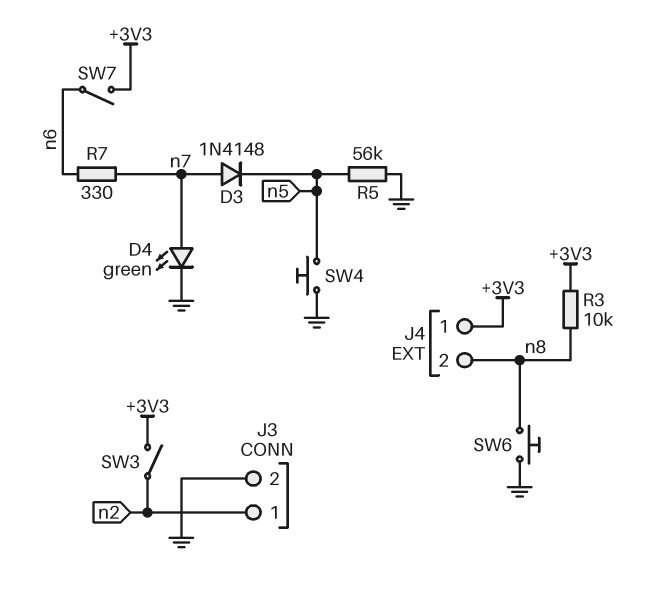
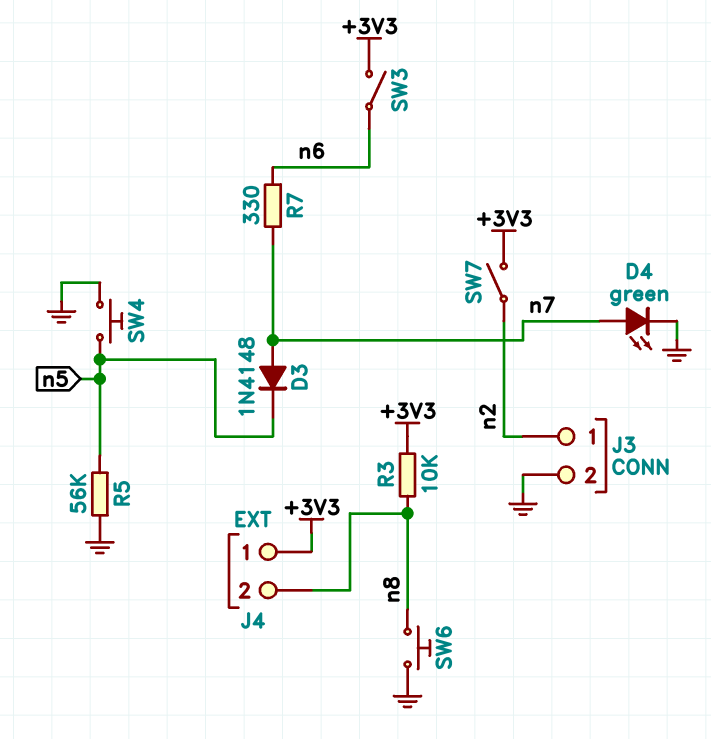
SW3: switch (+3V3, n2) -> switch (+3V3, n6)
SW7: switch (+3V3, n6) -> switch (+3V3, n2)

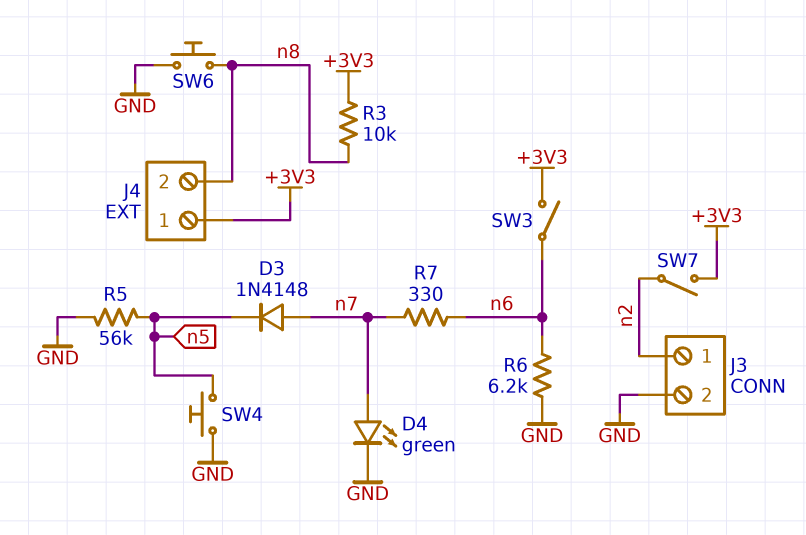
R6: none -> 6.2k (GND, n6)

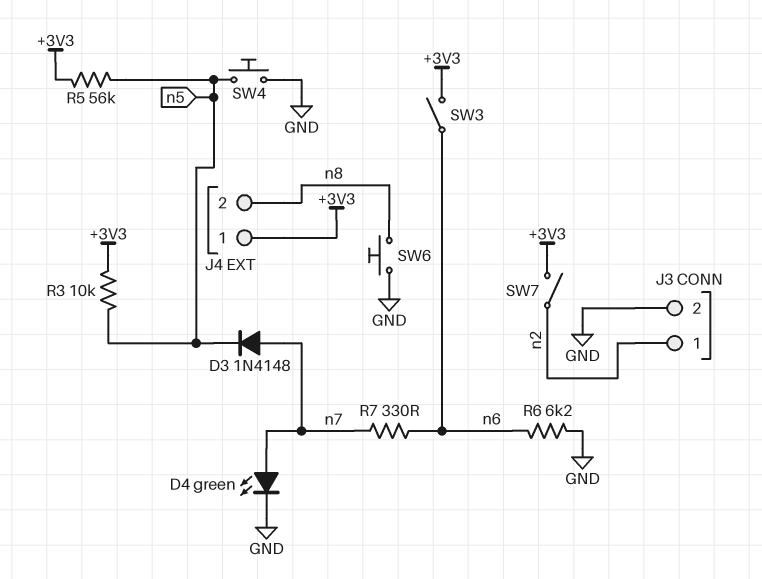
R3: 10k (+3V3, n8) -> 10k (+3V3, n5)
R5: 56k (GND, n5) -> 56k (+3V3, n5)

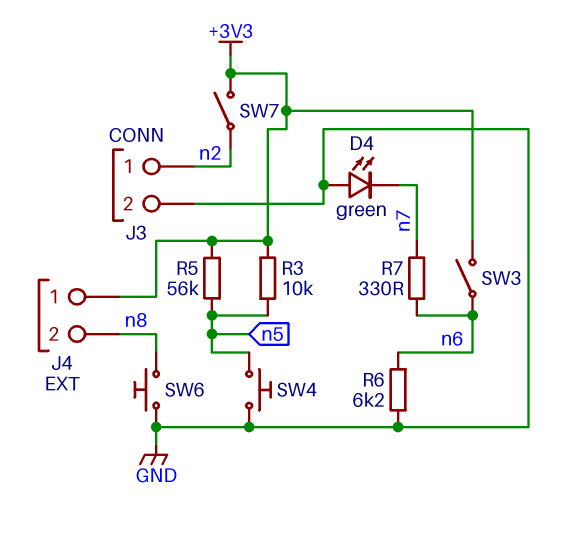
D3: diode 1N4148 (A n7, K n5) -> none
D4: LED green (A n7, K GND) -> LED green (A GND, K n7)

